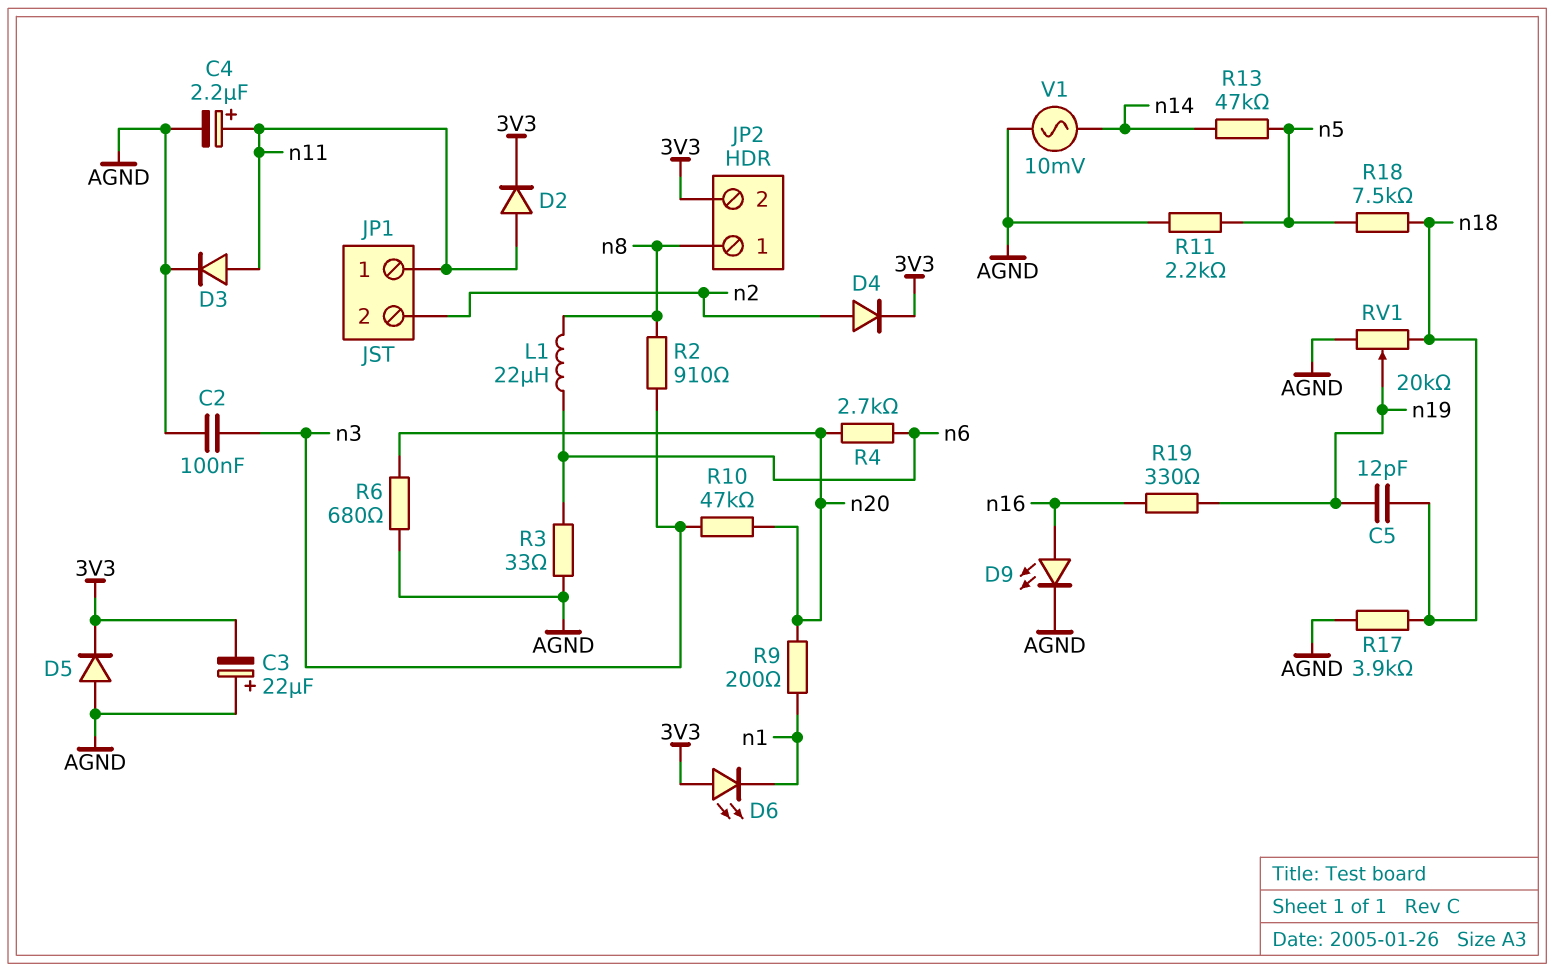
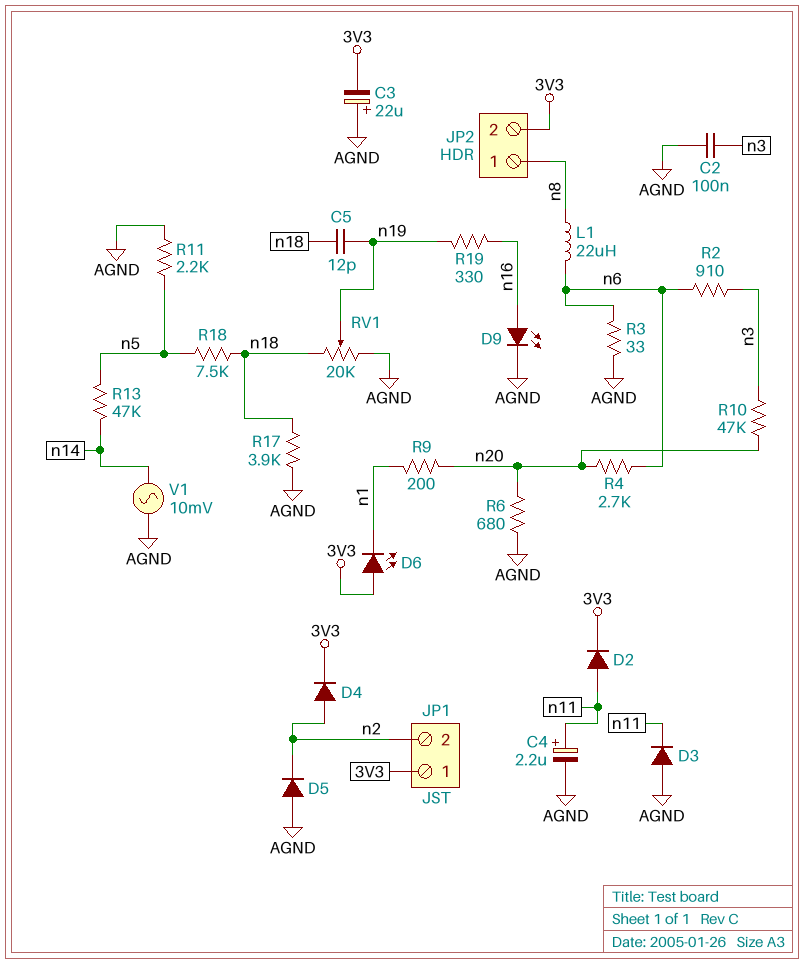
D3: diode (A n11, K AGND) -> diode (A AGND, K n11)
D5: diode (A AGND, K 3V3) -> diode (A AGND, K n2)
JP1 pin 1: n11 -> 3V3
R2: 910 (n3, n8) -> 910 (n3, n6)

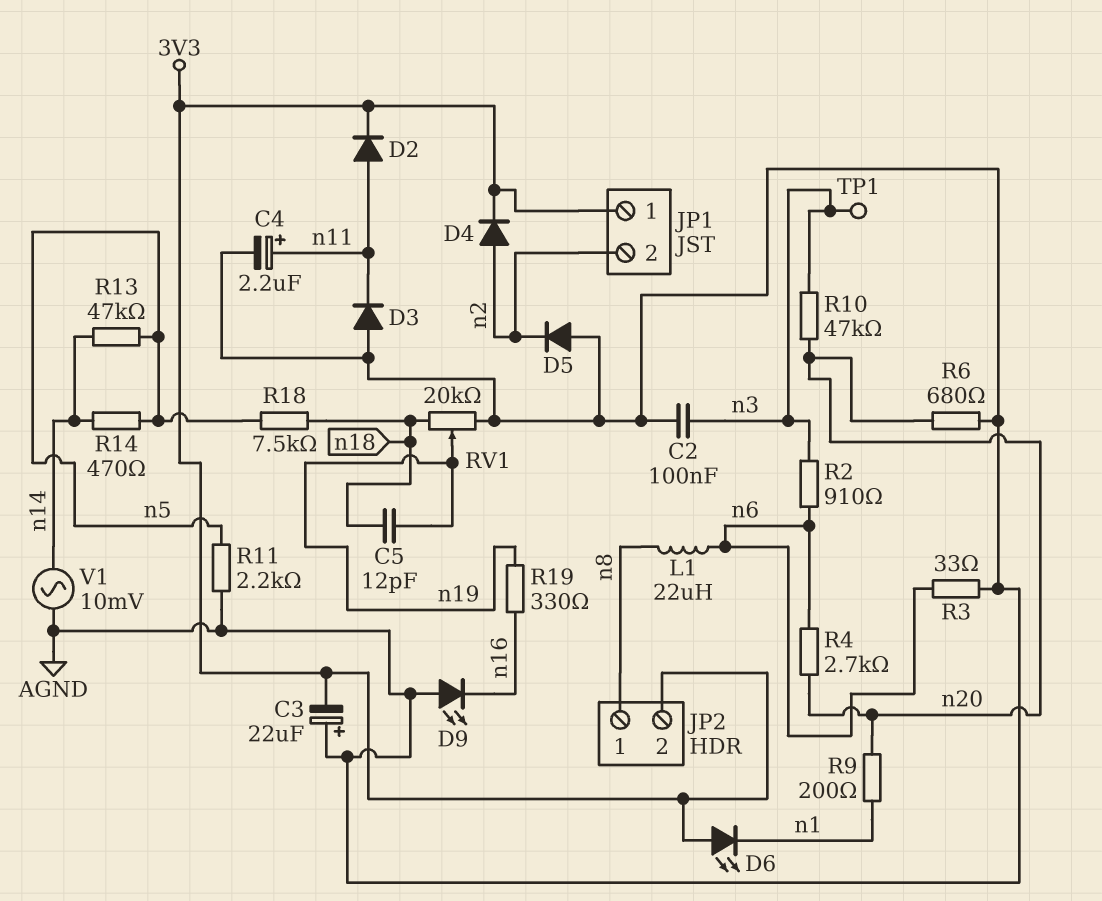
D9: LED (A n16, K AGND) -> LED (A AGND, K n16)
R14: none -> 470 (n5, n14)
R17: 3.9k (AGND, n18) -> none
TP1: none -> test point (n3)

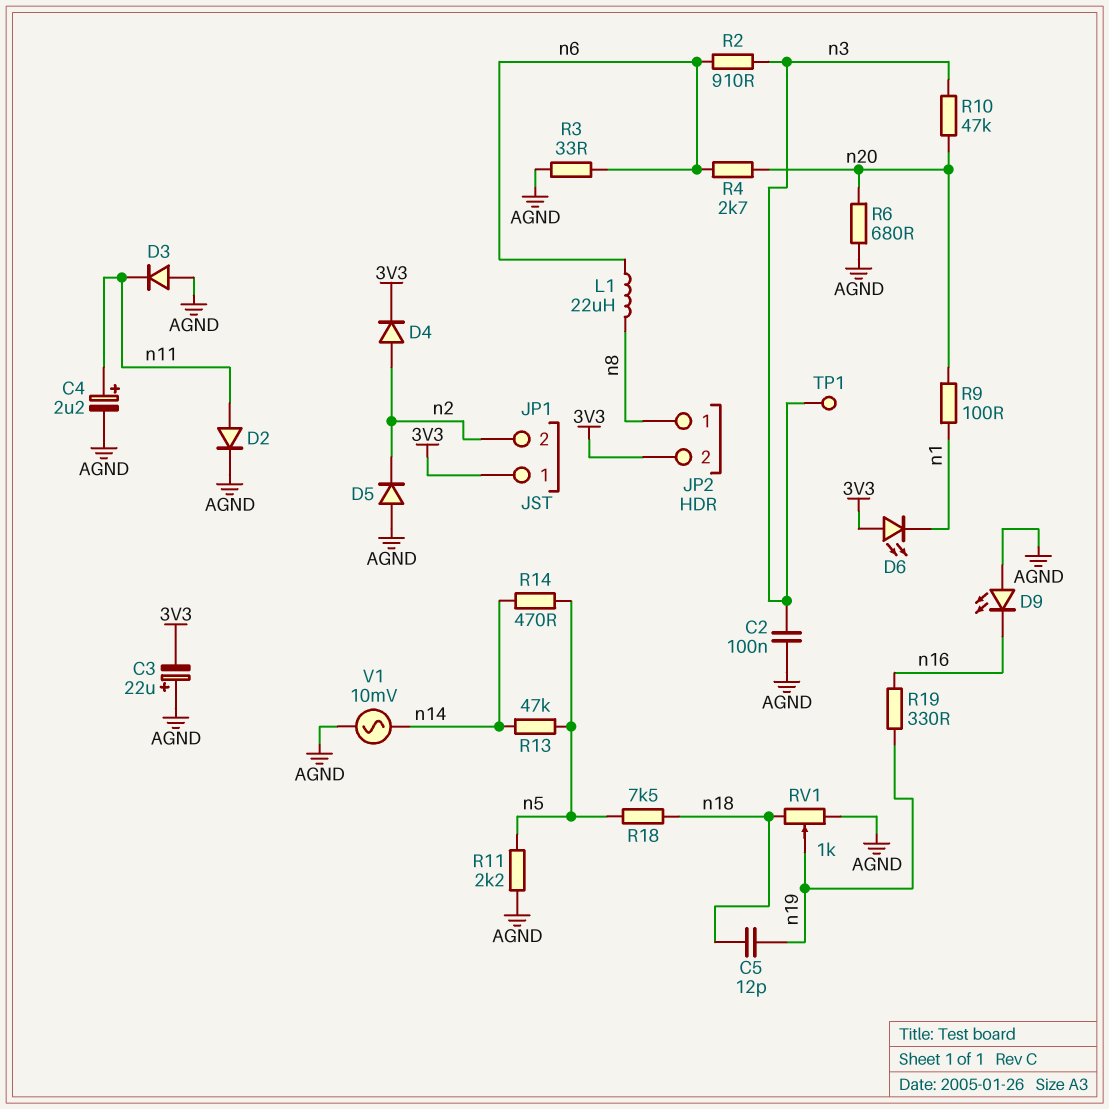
D2: diode (A n11, K 3V3) -> diode (A n11, K AGND)
R9: 200 (n1, n20) -> 100 (n1, n20)
RV1: 20k (AGND, n18, wiper n19) -> 1k (AGND, n18, wiper n19)

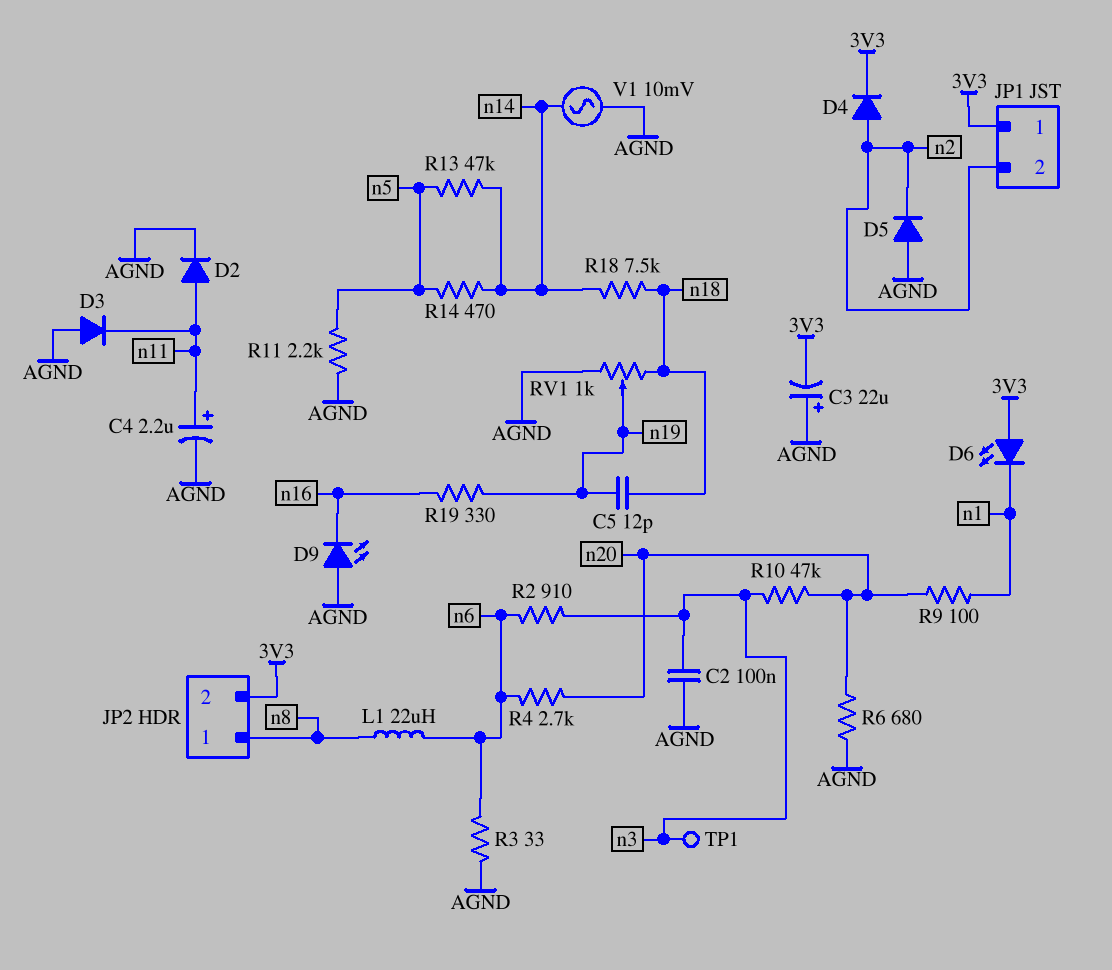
R18: 7.5k (n5, n18) -> 7.5k (n14, n18)

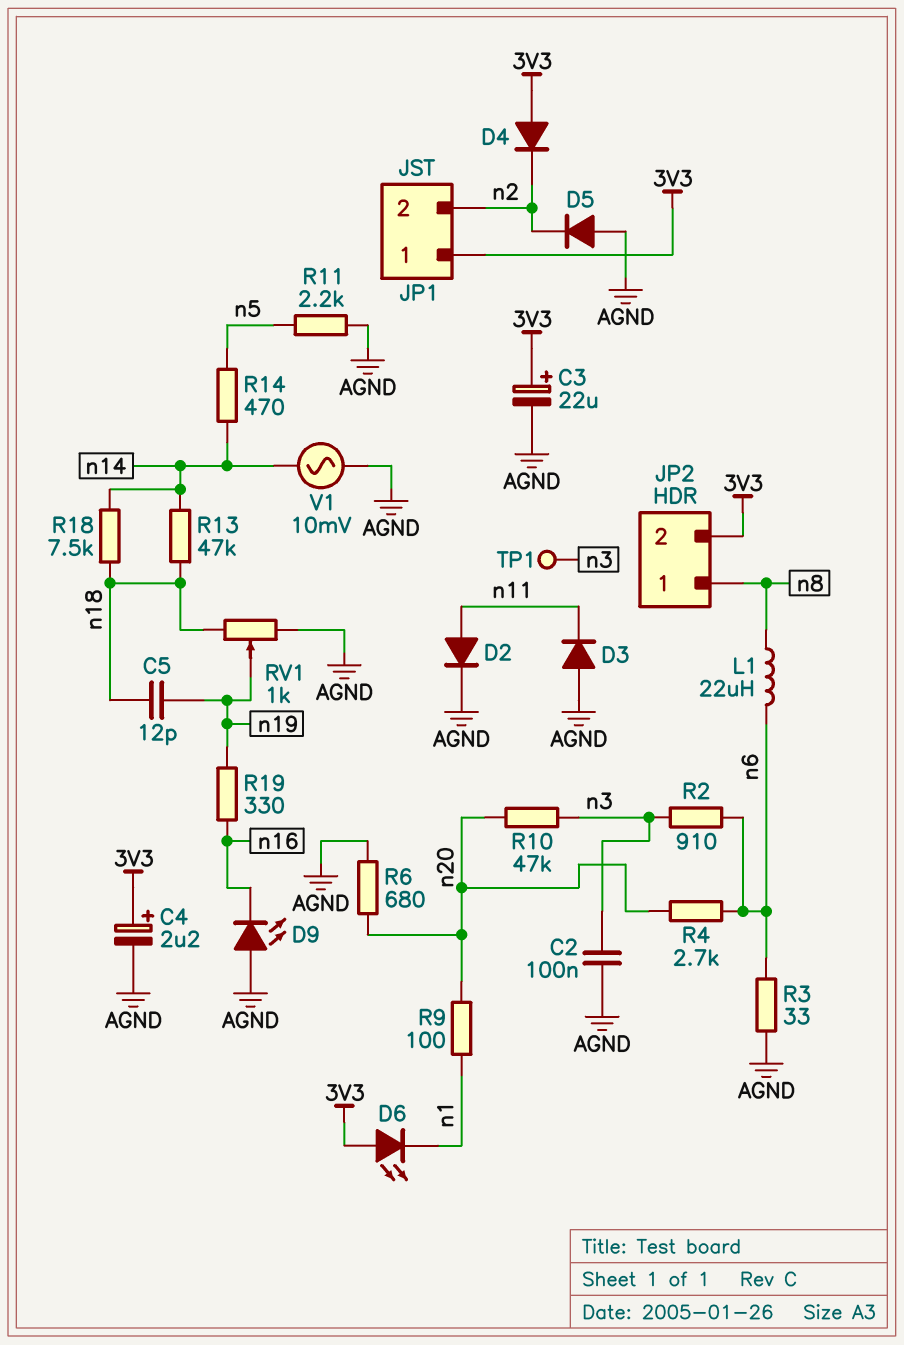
C3: 22uF (plus AGND, minus 3V3) -> 22uF (plus 3V3, minus AGND)
C4: 2.2uF (plus n11, minus AGND) -> 2.2uF (plus 3V3, minus AGND)
D4: diode (A n2, K 3V3) -> diode (A 3V3, K n2)
R13: 47k (n5, n14) -> 47k (n14, n18)

